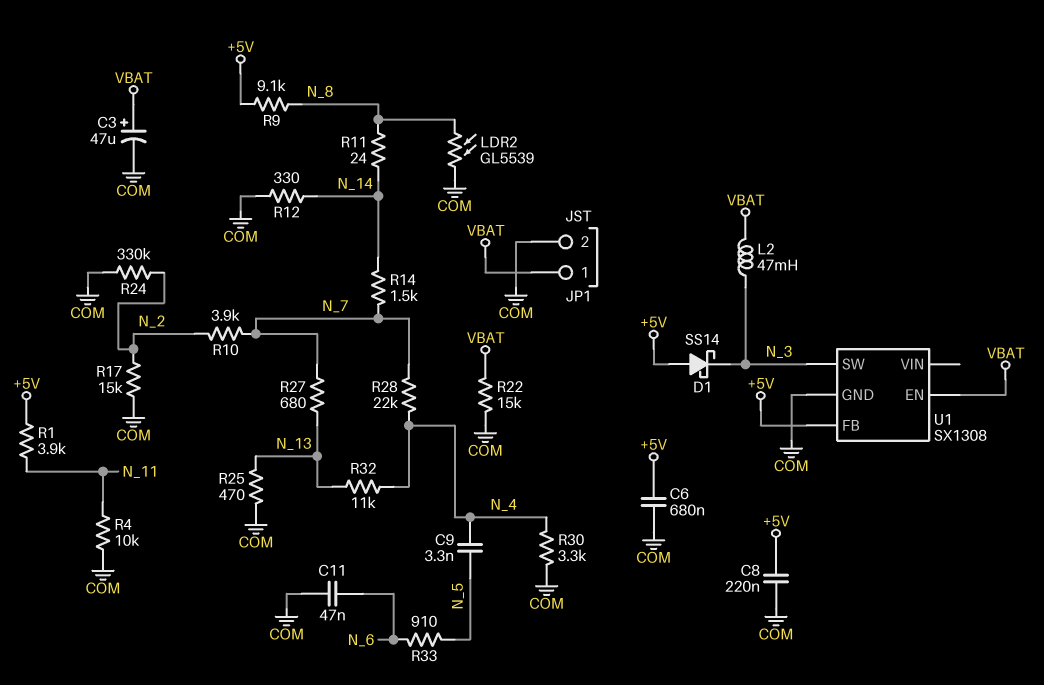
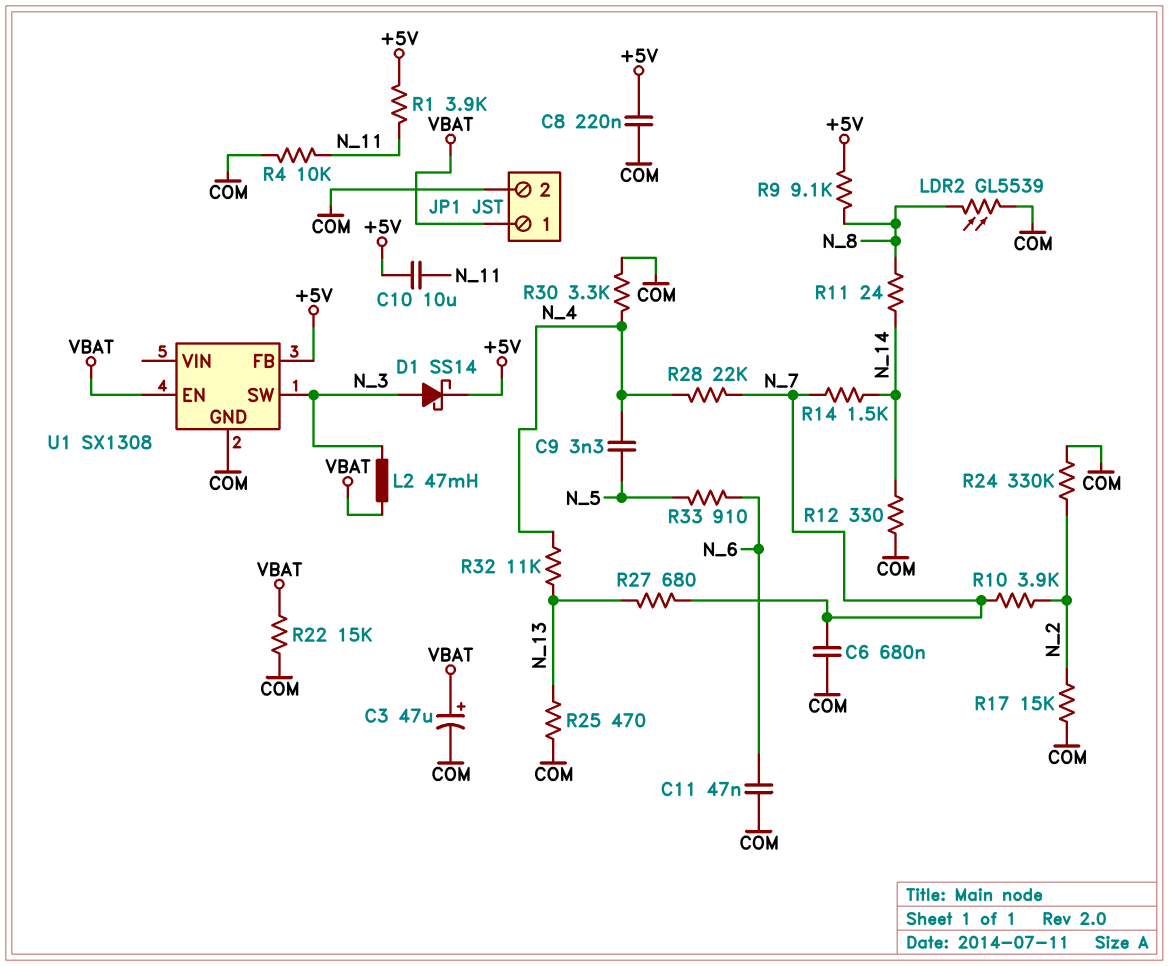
C6: 680nF (+5V, COM) -> 680nF (COM, N_7)
C10: none -> 10uF (+5V, N_11)
D1: schottky SS14 (A +5V, K N_3) -> schottky SS14 (A N_3, K +5V)

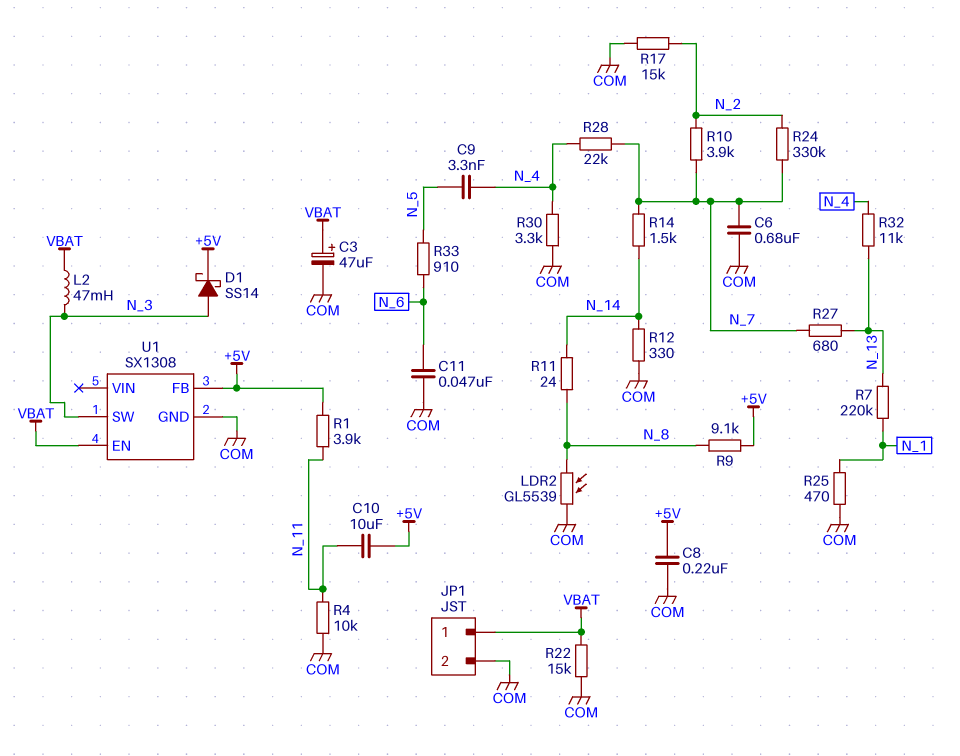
R7: none -> 220k (N_1, N_13)
R24: 330k (COM, N_2) -> 330k (N_2, N_7)
R25: 470 (COM, N_13) -> 470 (COM, N_1)

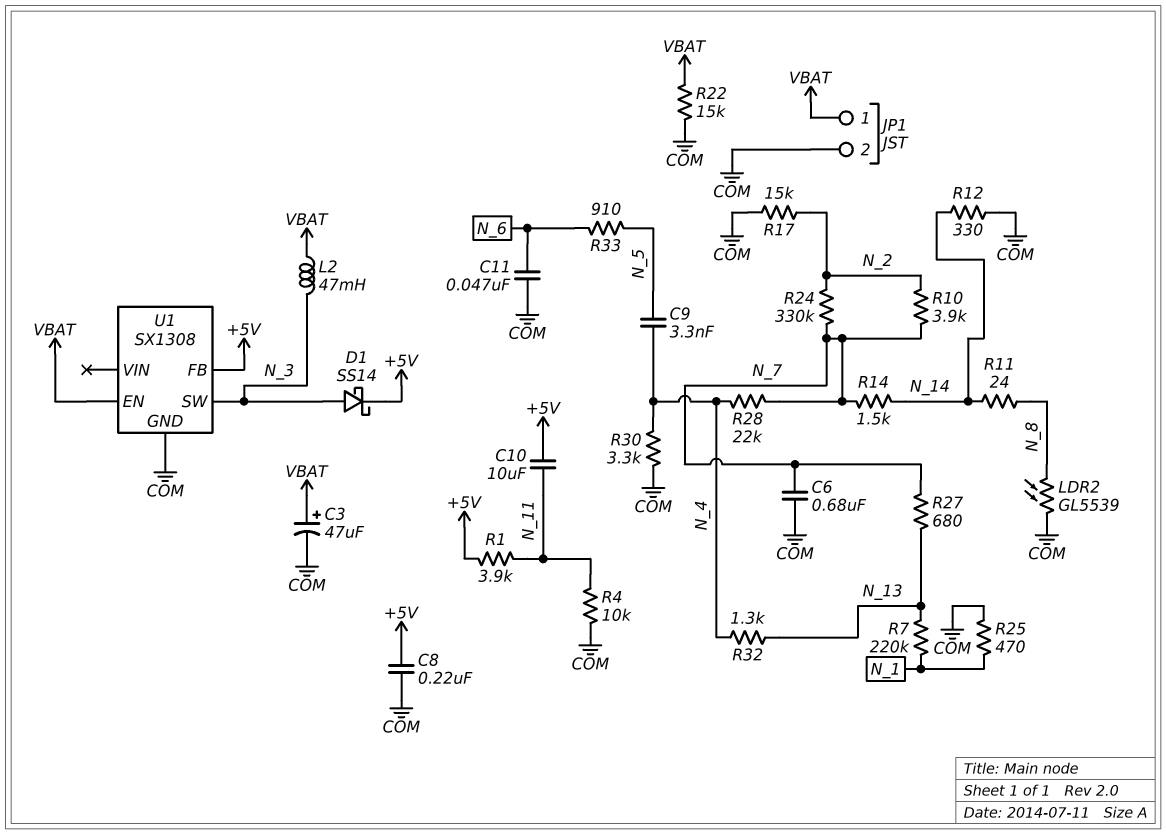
R9: 9.1k (+5V, N_8) -> none
R32: 11k (N_4, N_13) -> 1.3k (N_4, N_13)

